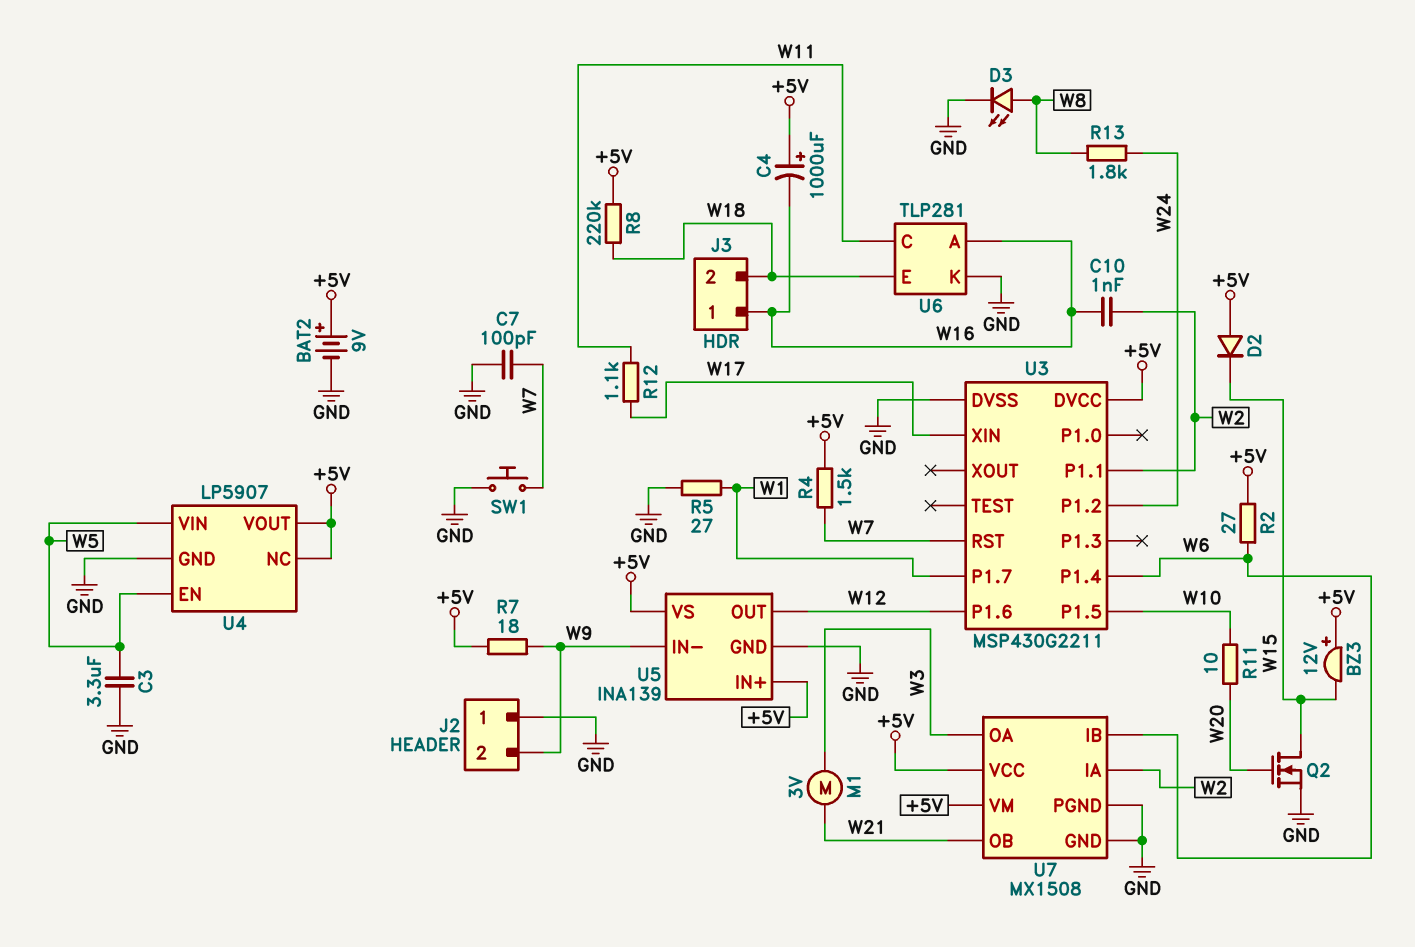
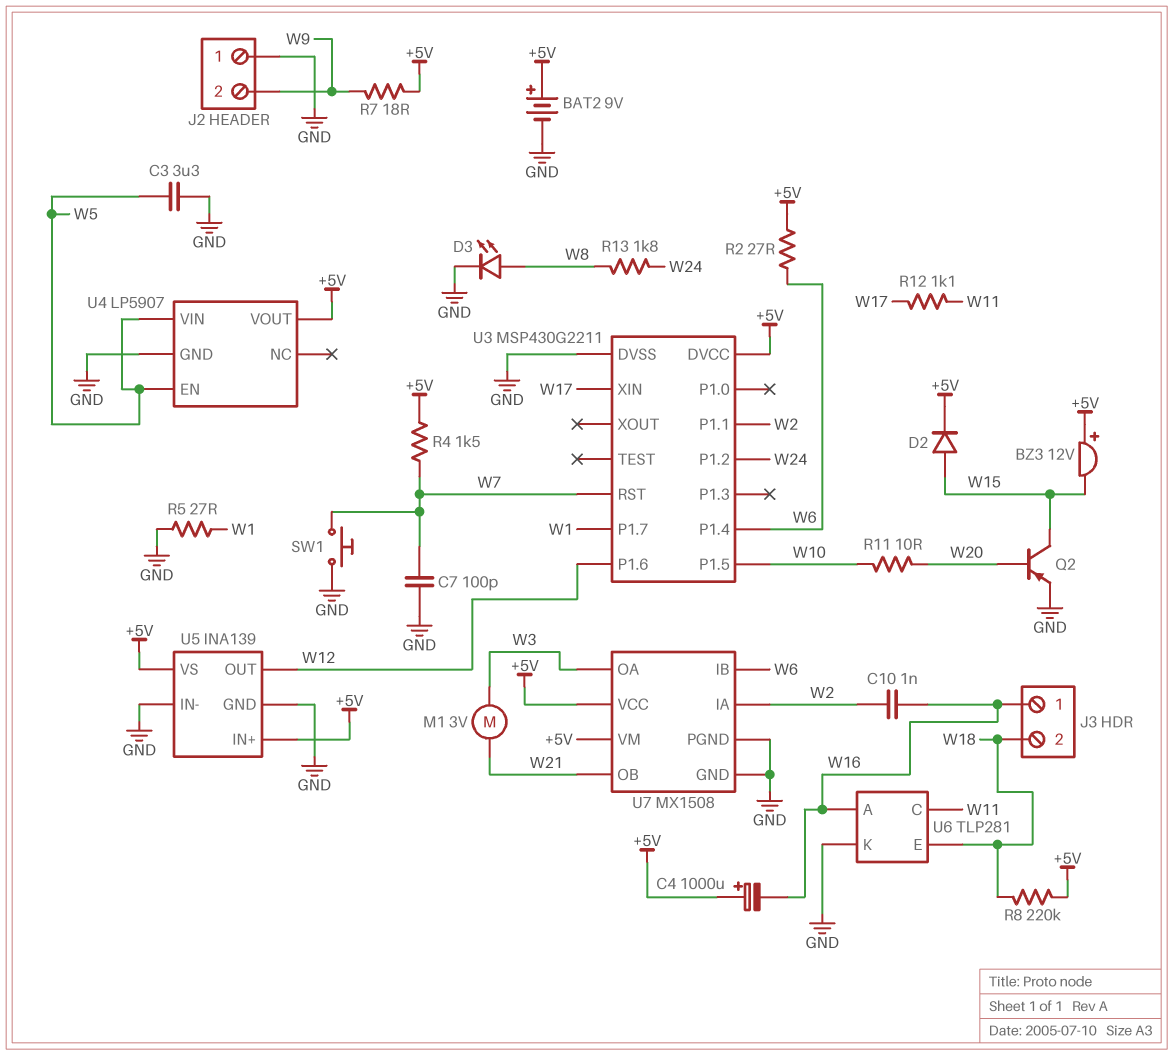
D2: diode (A +5V, K W15) -> diode (A W15, K +5V)
Q2: NMOS (G W20, D W15, S GND) -> PNP (B W20, C W15, E GND)
U4 pin NC: +5V -> none
U5 pin IN-: W9 -> GND

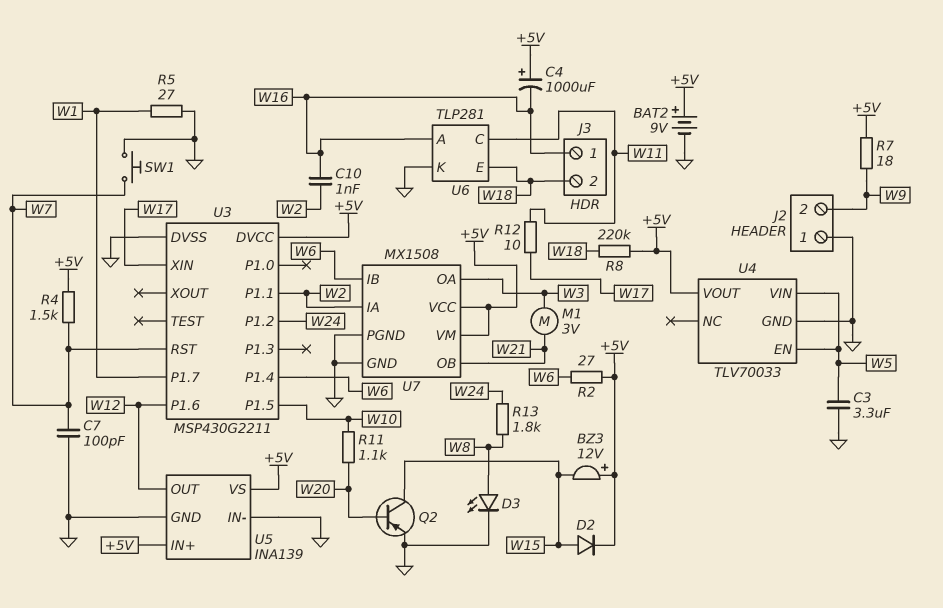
R11: 10 (W10, W20) -> 1.1k (W10, W20)
R12: 1.1k (W11, W17) -> 10 (W11, W17)
U4: LP5907 -> TLV70033

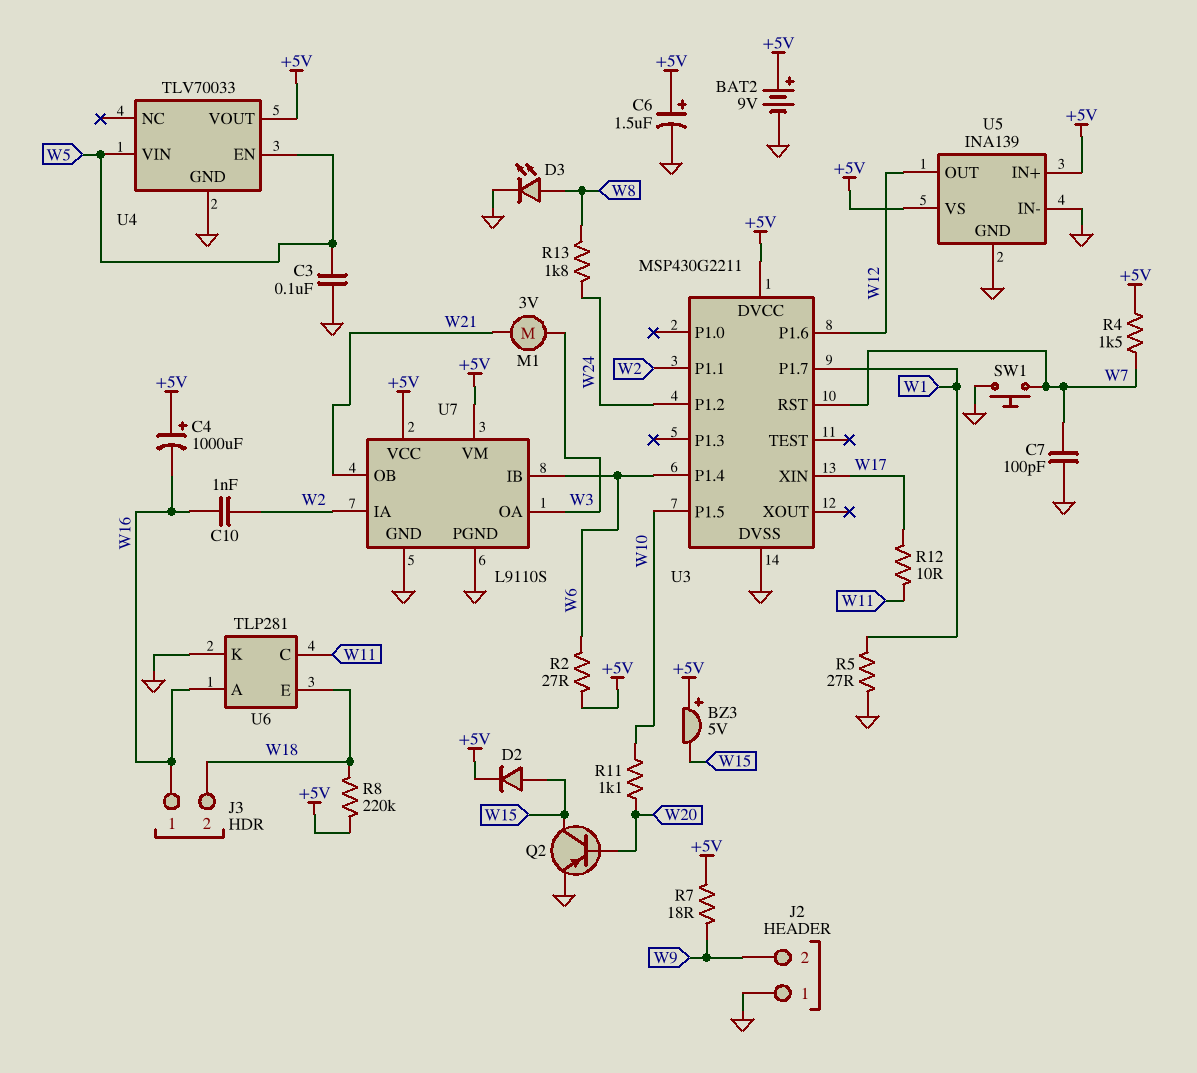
BZ3: buzzer 12V (plus +5V, minus W15) -> buzzer 5V (plus +5V, minus W15)
C3: 3.3uF (GND, W5) -> 100nF (GND, W5)
C6: none -> 1.5uF (plus +5V, minus GND)
U7: MX1508 -> L9110S

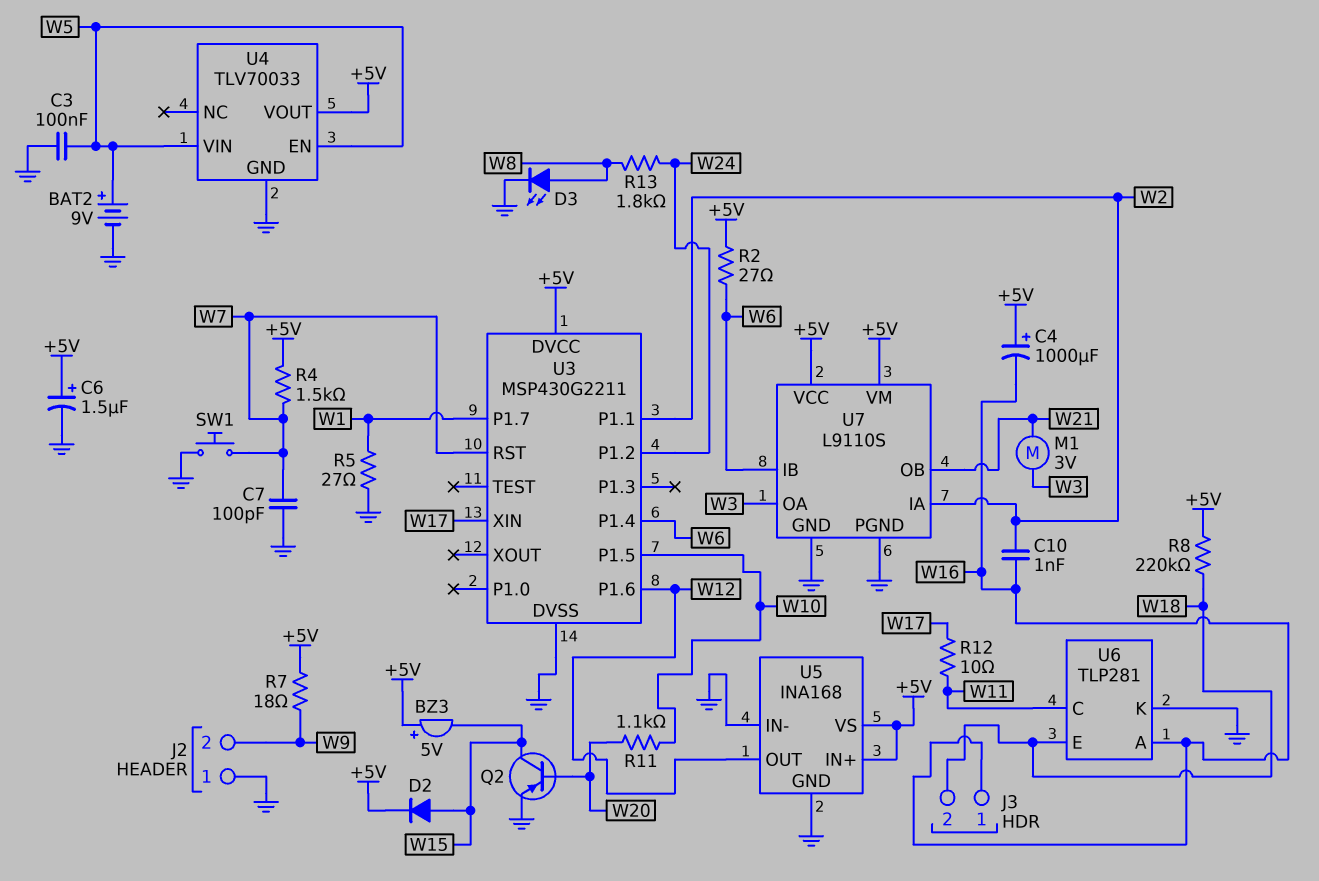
BAT2: 9V (plus +5V, minus GND) -> 9V (plus W5, minus GND)
U5: INA139 -> INA168

